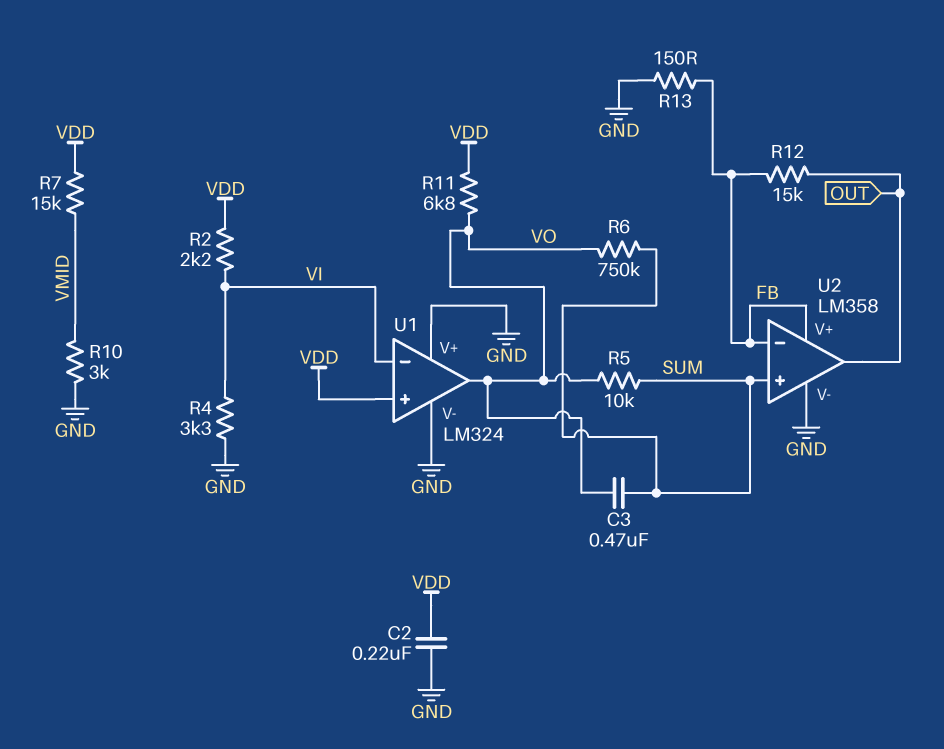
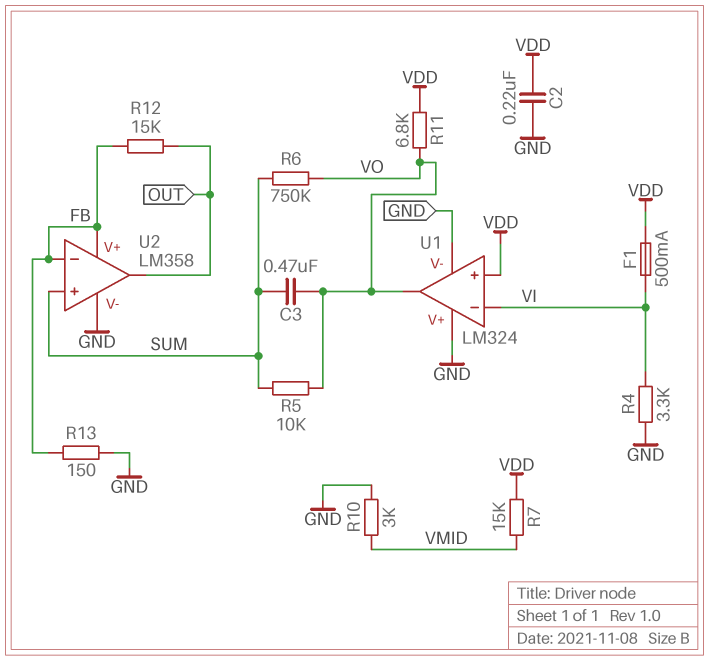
F1: none -> 500mA (VDD, VI)
R2: 2.2k (VDD, VI) -> none

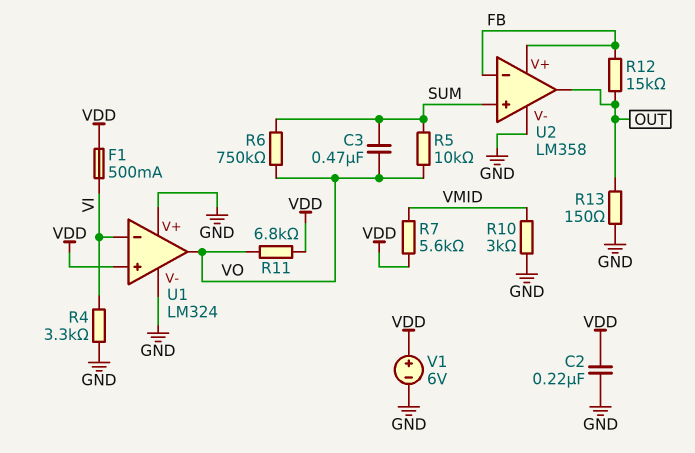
R7: 15k (VDD, VMID) -> 5.6k (VDD, VMID)
R13: 150 (FB, GND) -> 150 (GND, OUT)
V1: none -> 6V (plus VDD, minus GND)

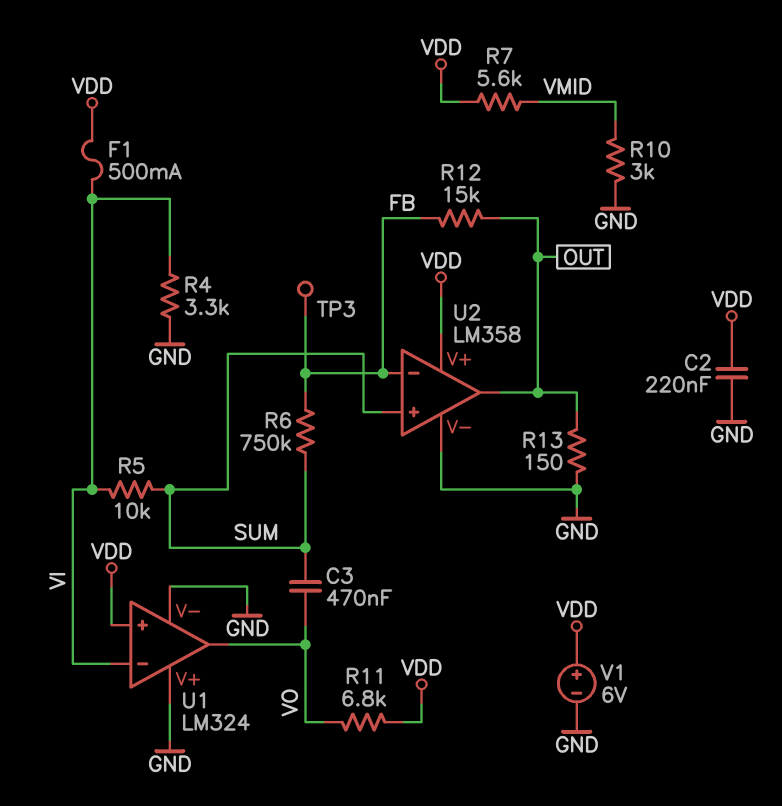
R5: 10k (SUM, VO) -> 10k (SUM, VI)
R6: 750k (SUM, VO) -> 750k (FB, SUM)
TP3: none -> test point (FB)
U2 pin V+: FB -> VDD

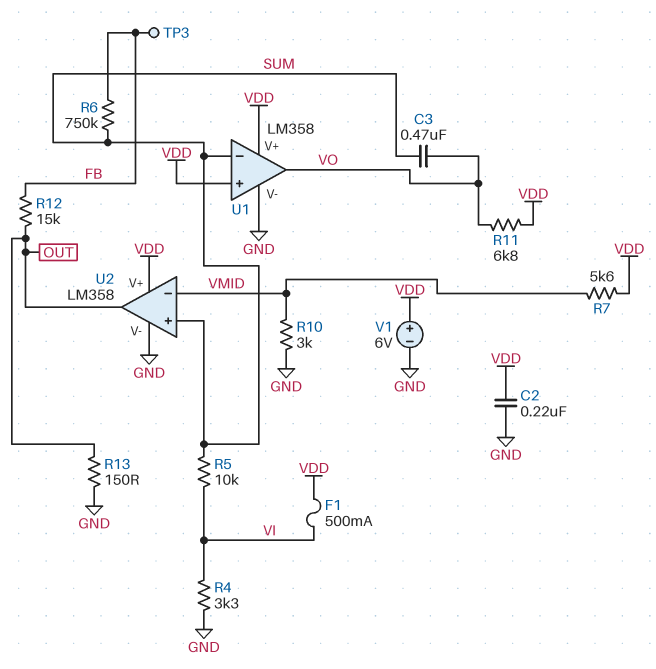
U1: LM324 -> LM358
U1 pin V+: GND -> VDD
U1 pin in-: VI -> SUM
U2 pin in-: FB -> VMID

